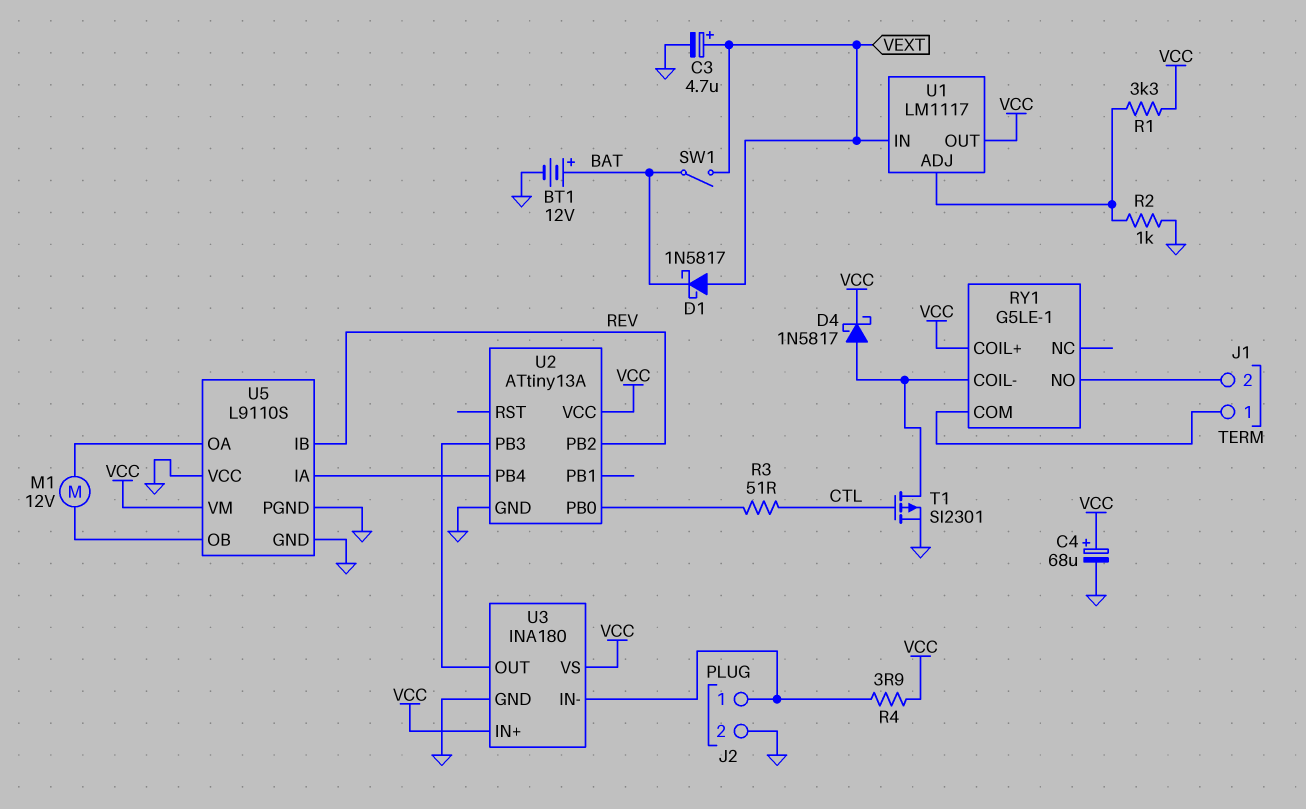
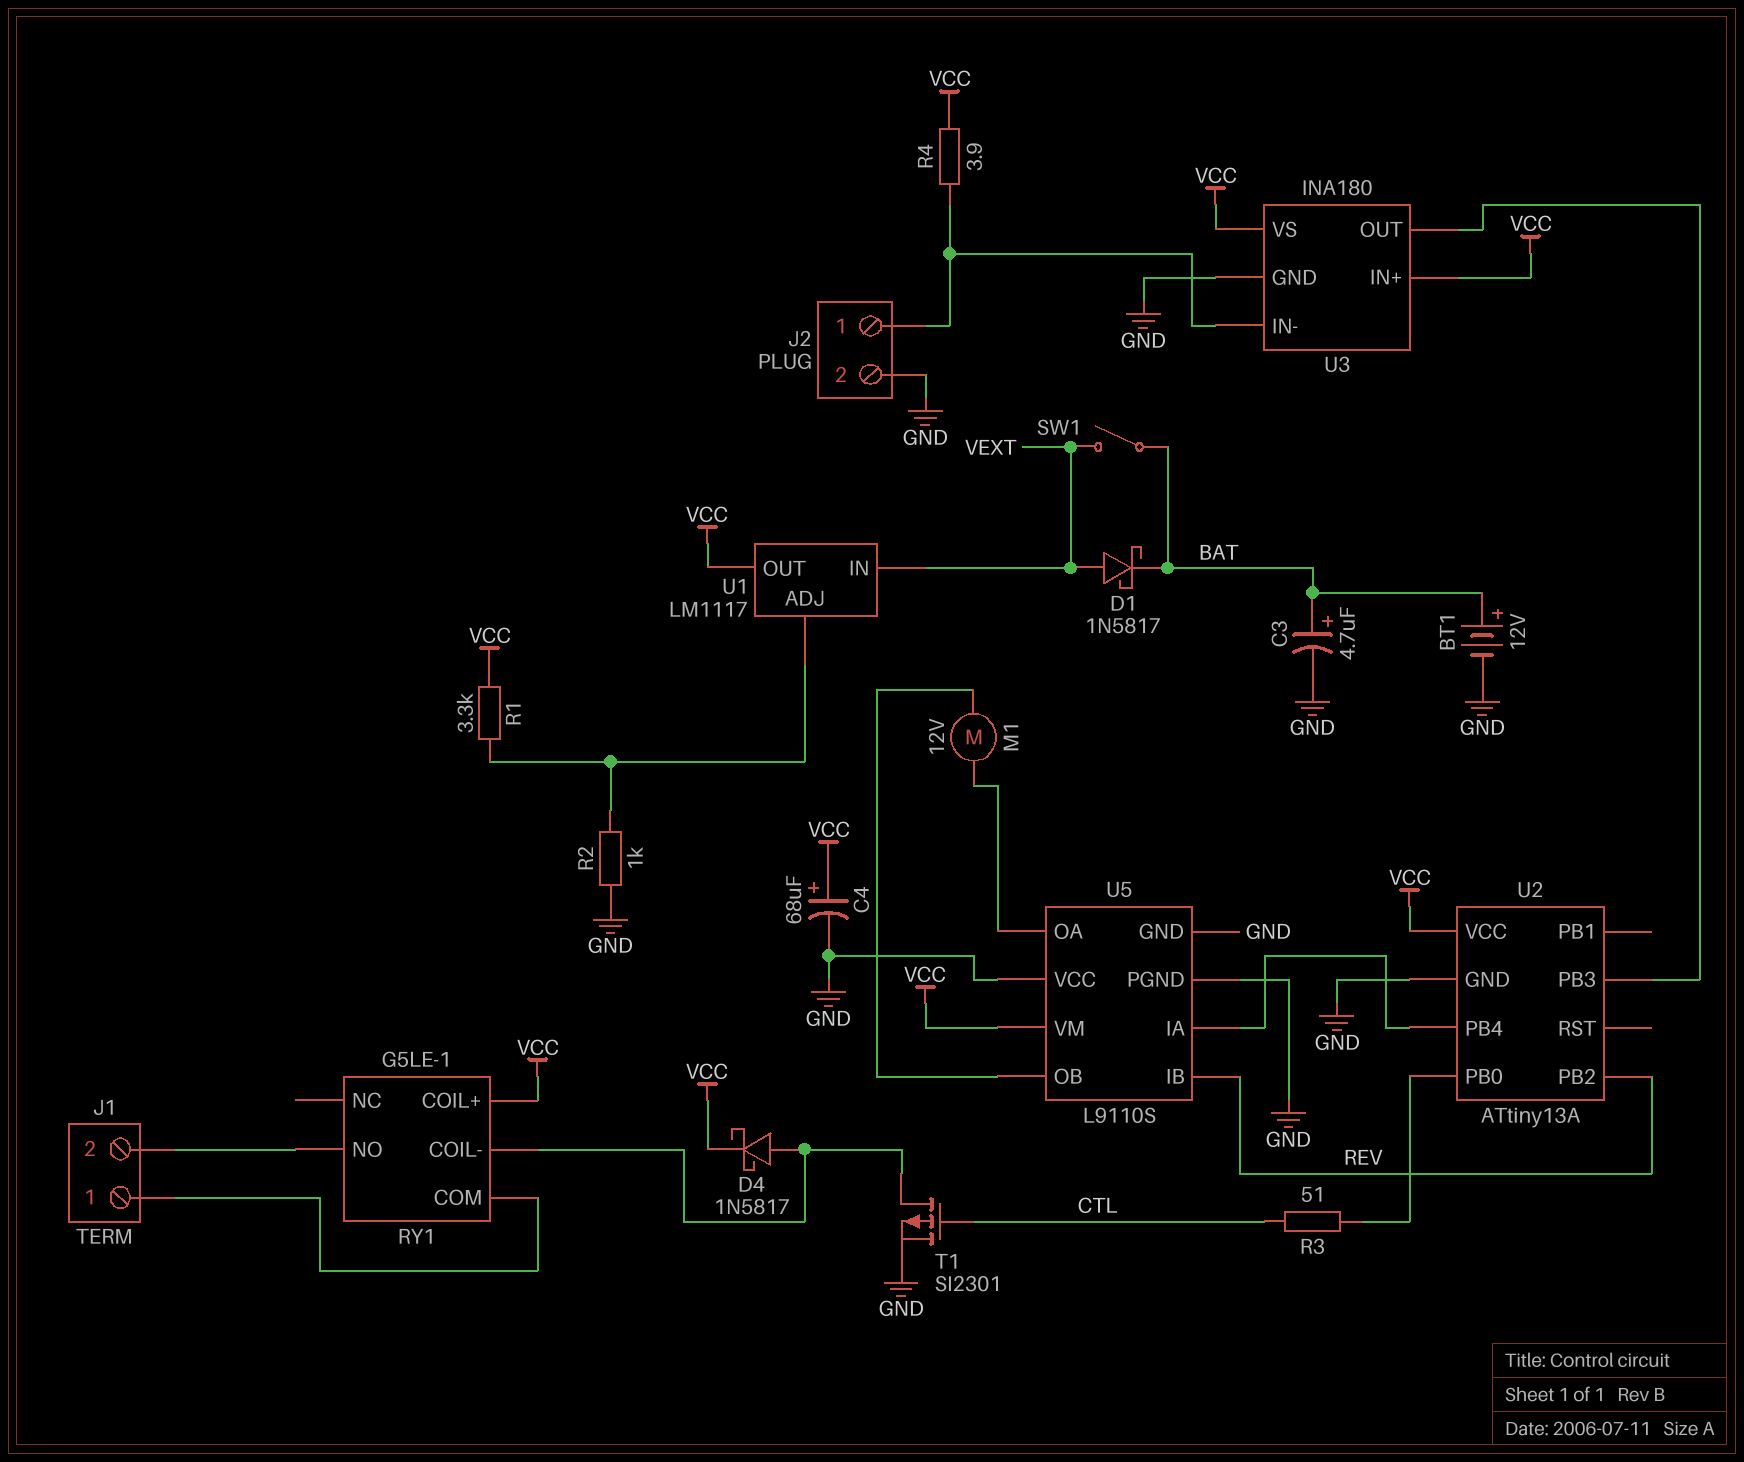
C3: 4.7uF (plus VEXT, minus GND) -> 4.7uF (plus BAT, minus GND)

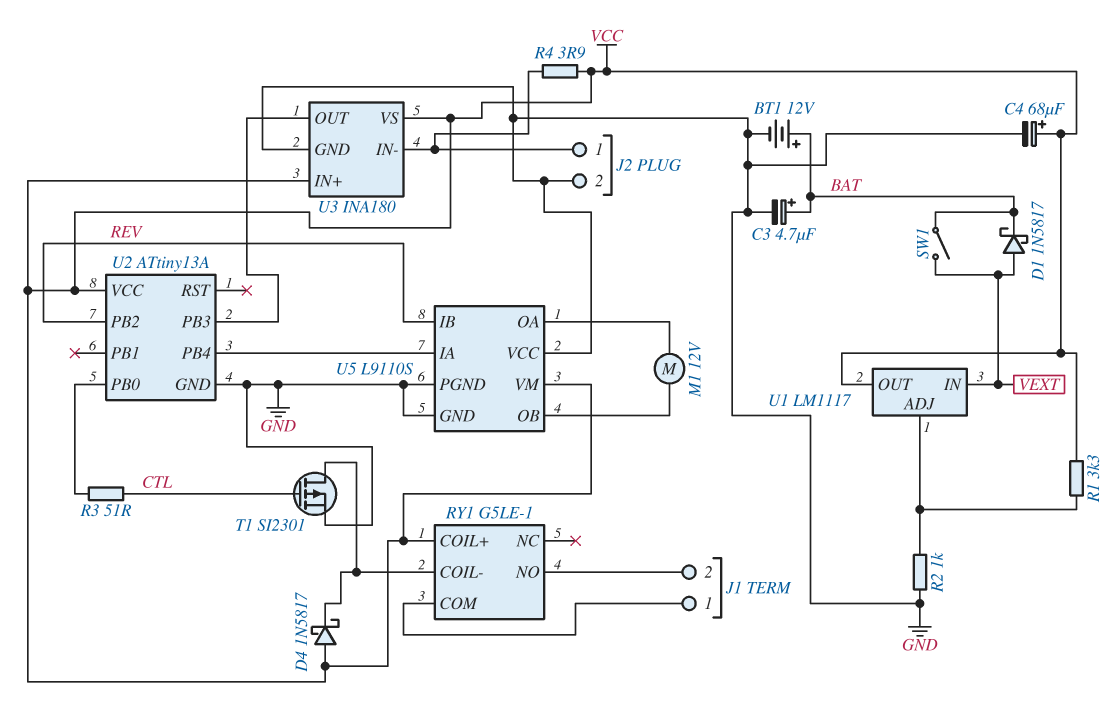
D4: schottky 1N5817 (A RY1/COIL-, K VCC) -> schottky 1N5817 (A VCC, K RY1/COIL-)

